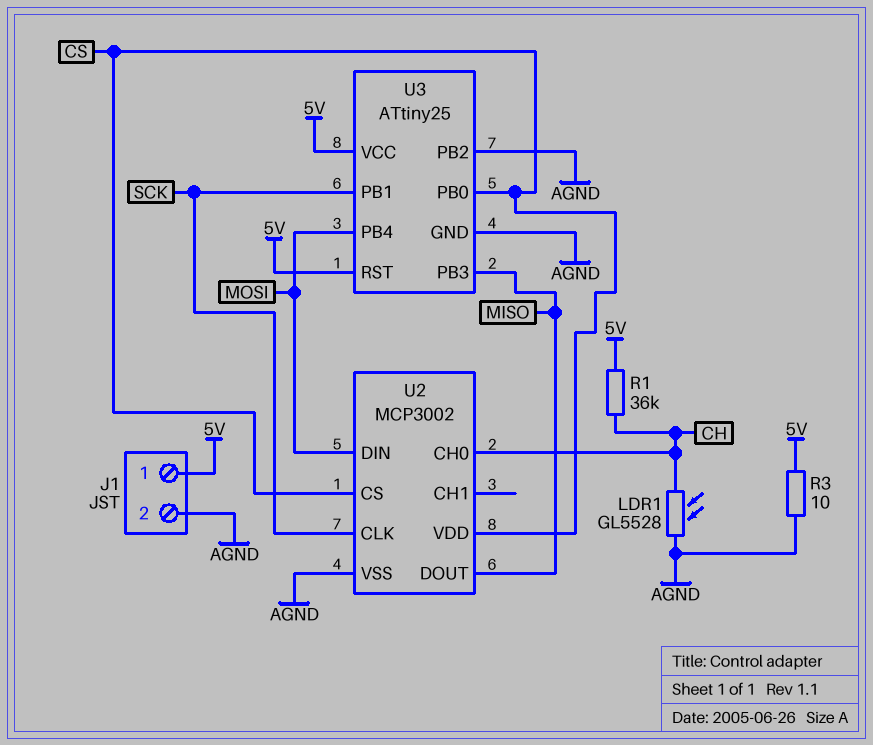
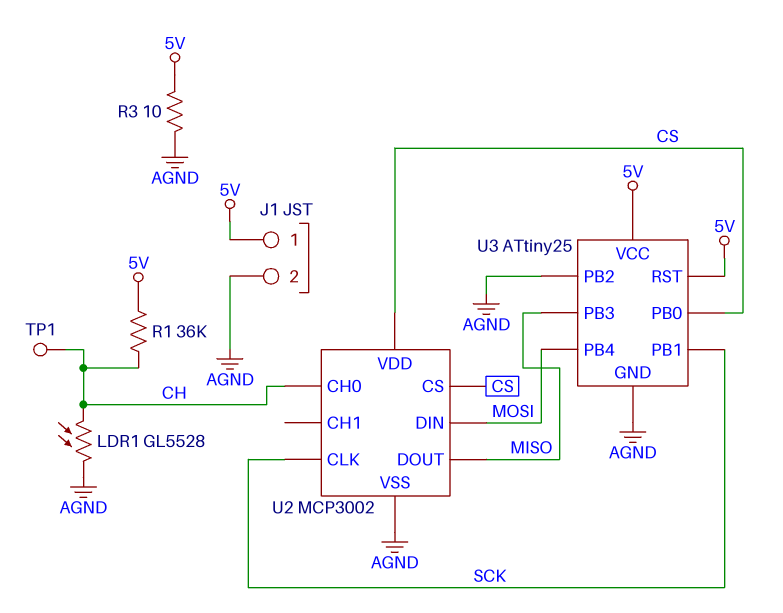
TP1: none -> test point (CH)

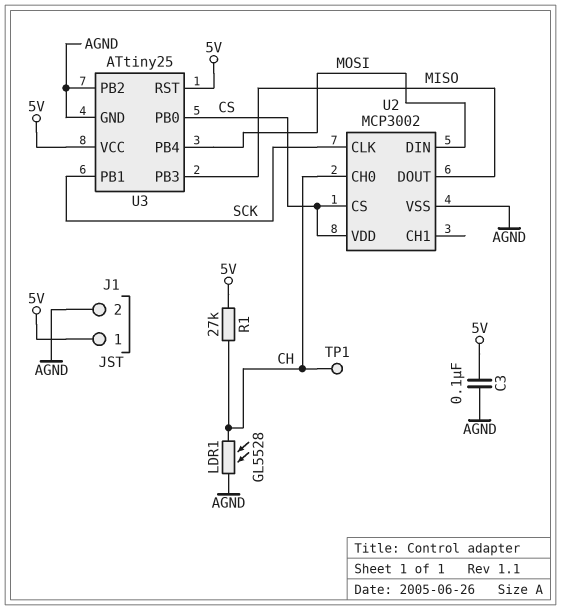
C3: none -> 100nF (5V, AGND)
R1: 36k (5V, CH) -> 27k (5V, CH)
R3: 10 (5V, AGND) -> none

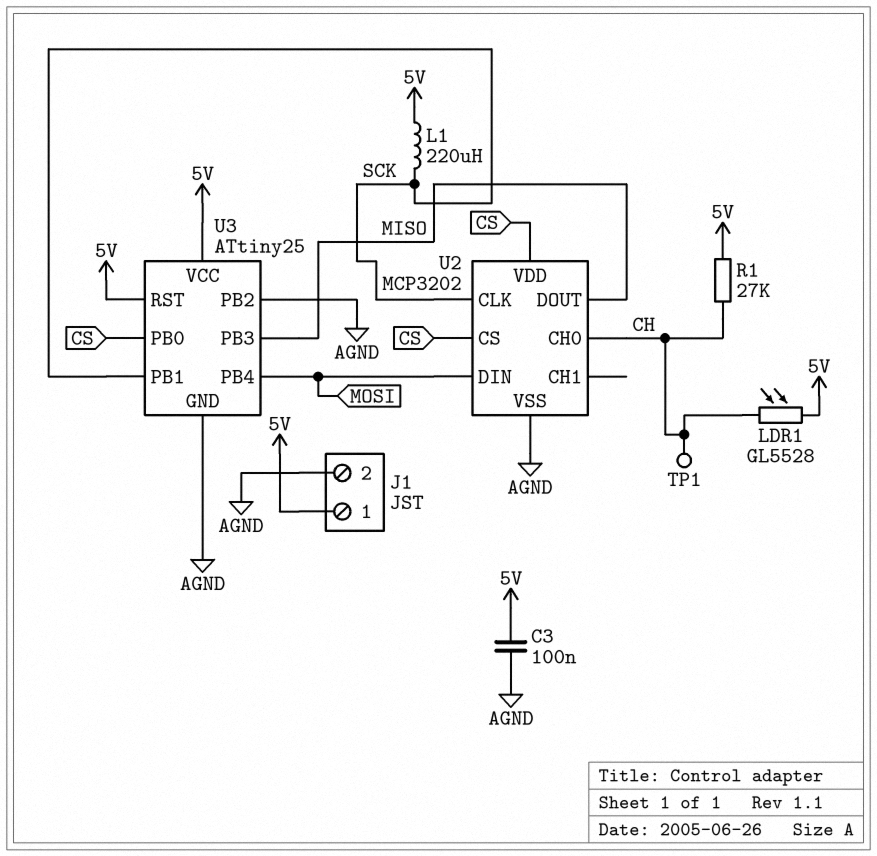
L1: none -> 220uH (5V, SCK)
LDR1: GL5528 (AGND, CH) -> GL5528 (5V, CH)
U2: MCP3002 -> MCP3202

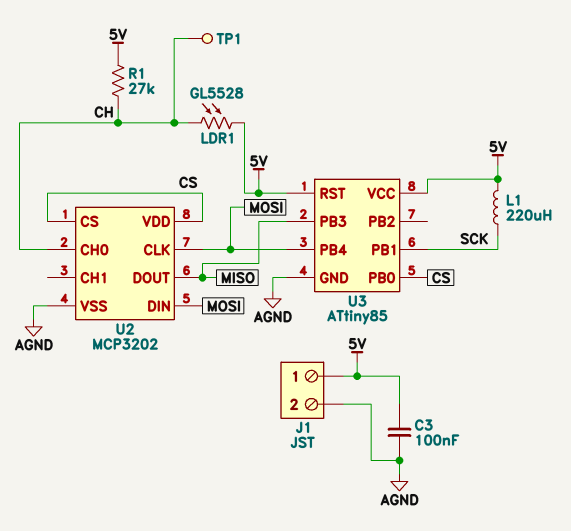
U2 pin CLK: SCK -> MOSI
U3: ATtiny25 -> ATtiny85
U3 pin PB2: AGND -> none

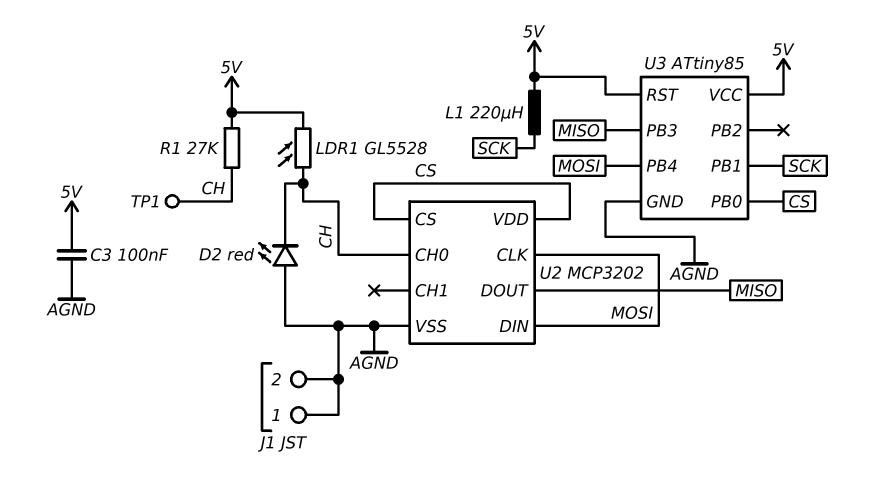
D2: none -> LED red (A AGND, K CH)
J1 pin 1: 5V -> AGND

